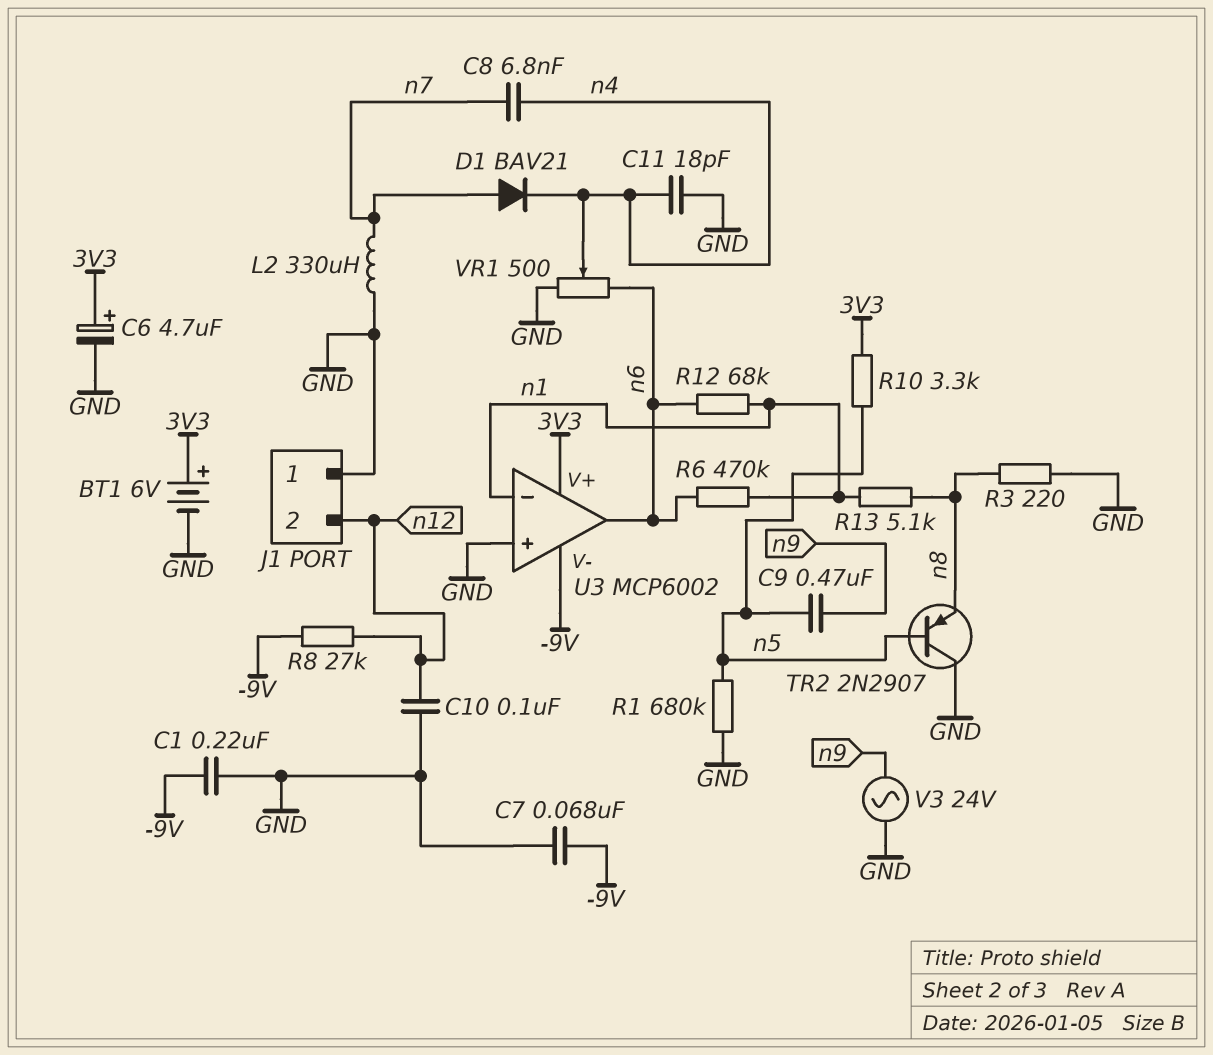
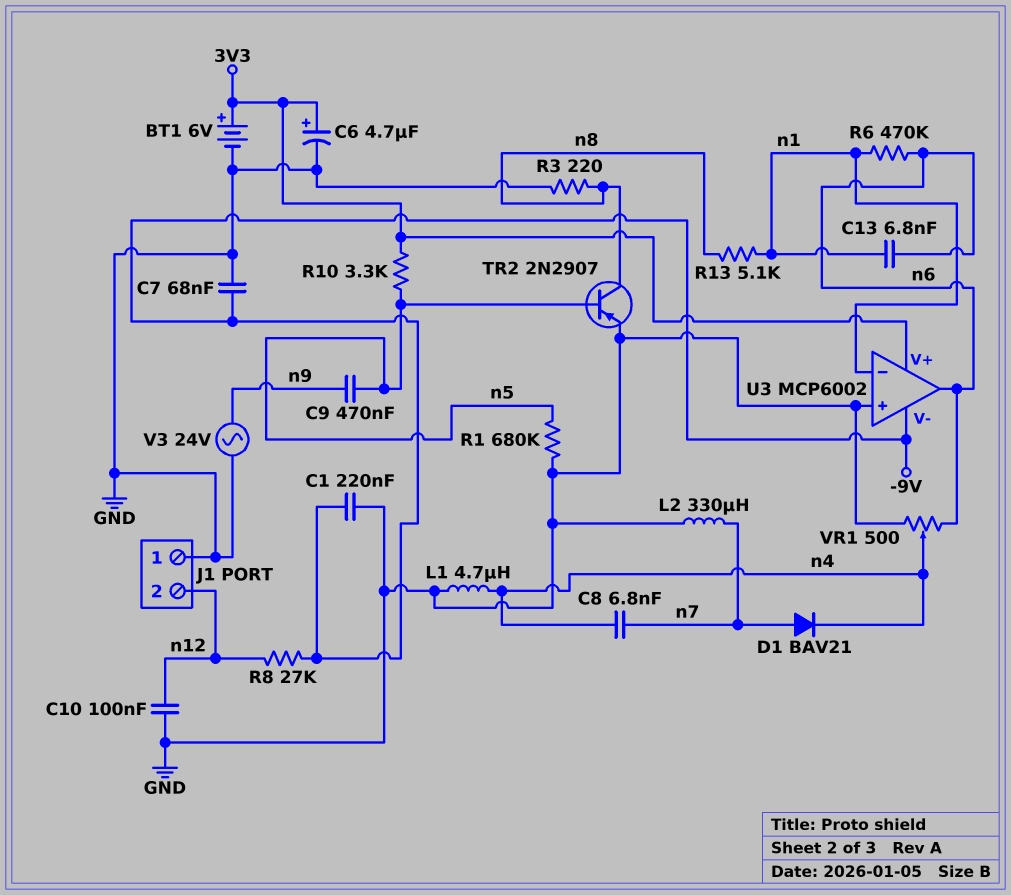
C11: 18pF (GND, n4) -> none
C13: none -> 6.8nF (n1, n6)
L1: none -> 4.7uH (GND, n4)
R12: 68k (n1, n6) -> none
TR2: PNP 2N2907 (B n5, C GND, E n8) -> PNP 2N2907 (B n5, C n8, E GND)

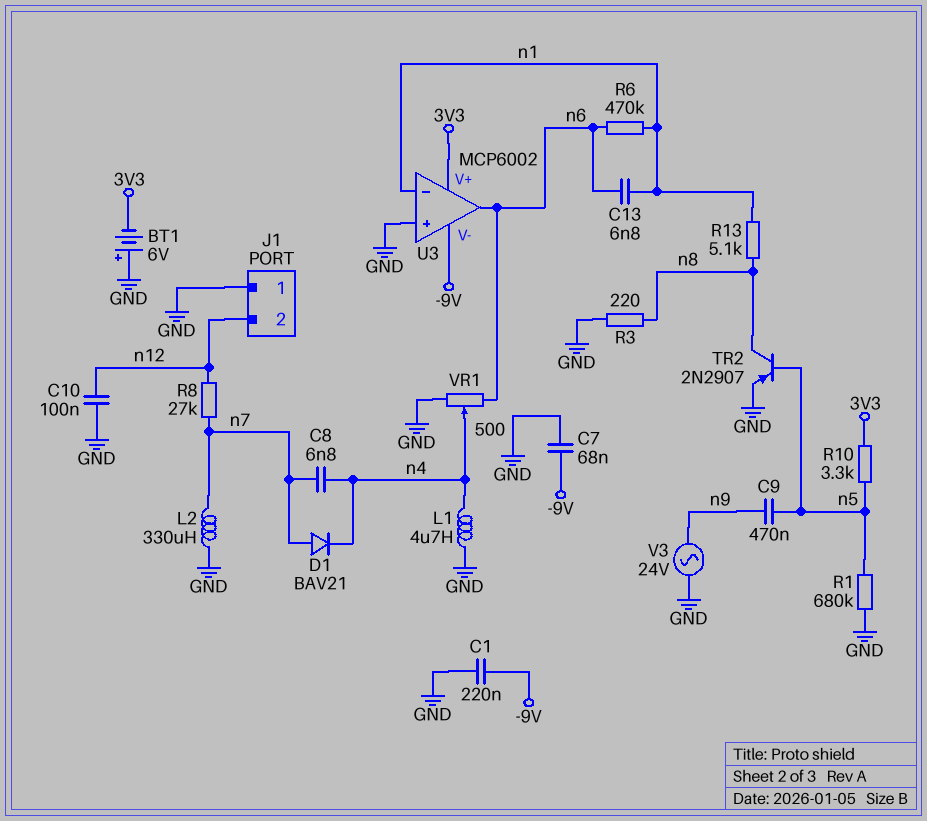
BT1: 6V (plus 3V3, minus GND) -> 6V (plus GND, minus 3V3)
C6: 4.7uF (plus 3V3, minus GND) -> none
R8: 27k (-9V, n12) -> 27k (n7, n12)

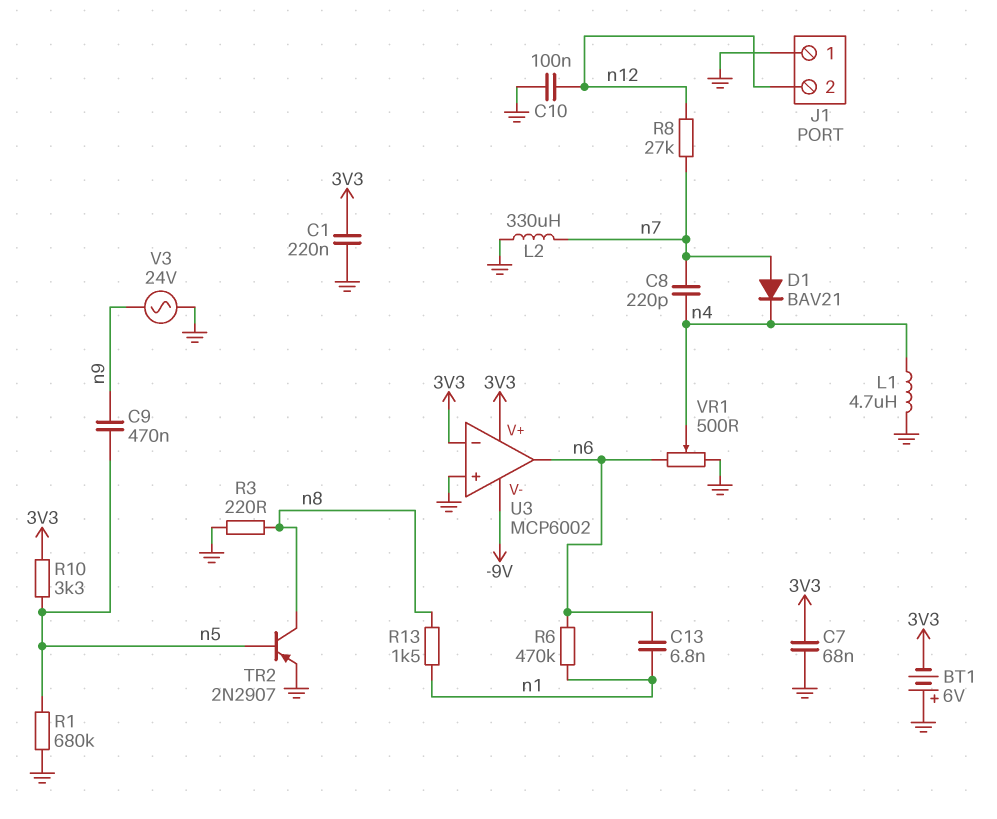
C1: 220nF (-9V, GND) -> 220nF (3V3, GND)
C7: 68nF (-9V, GND) -> 68nF (3V3, GND)
C8: 6.8nF (n4, n7) -> 220pF (n4, n7)
R13: 5.1k (n1, n8) -> 1.5k (n1, n8)
U3 pin in-: n1 -> 3V3

